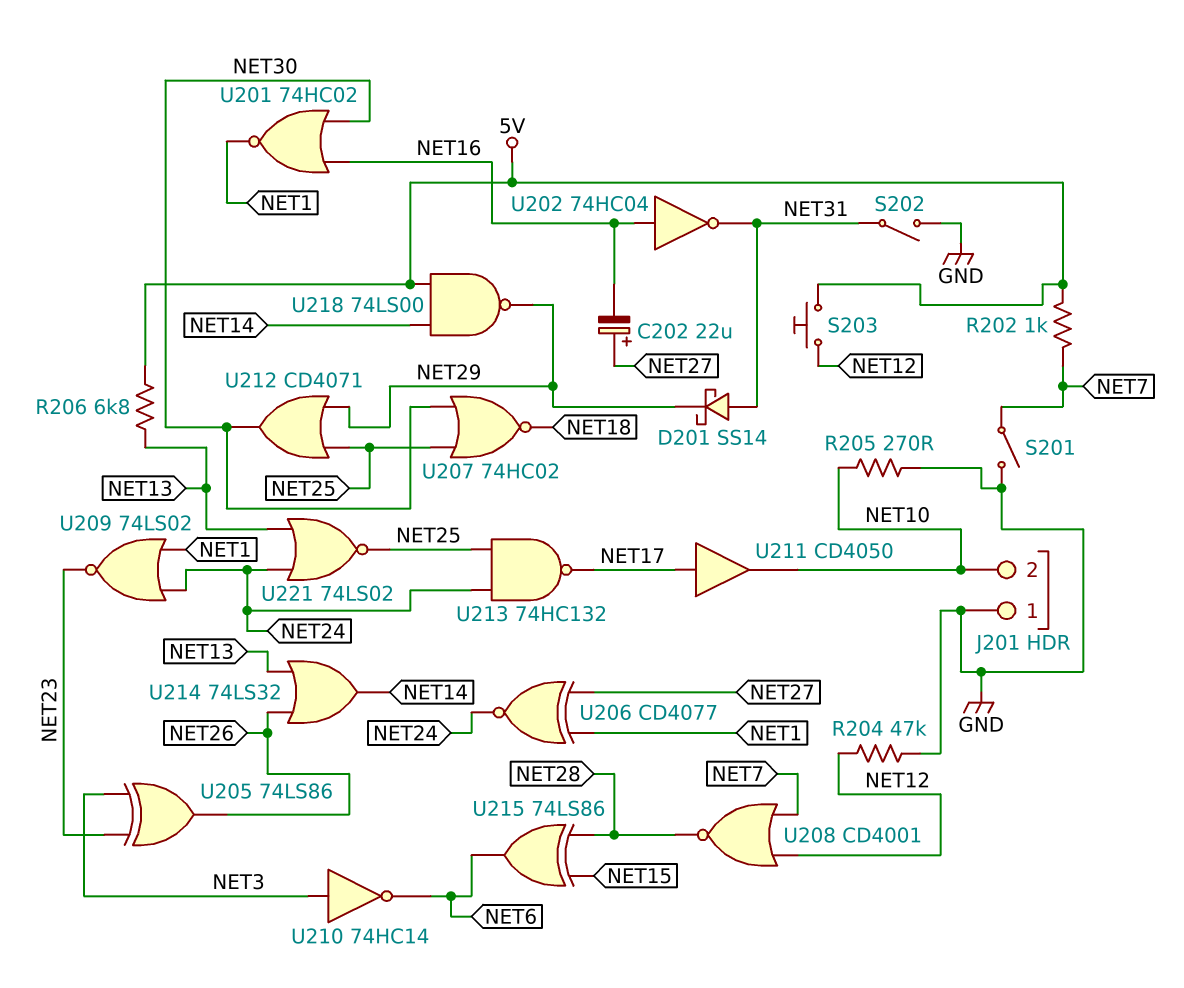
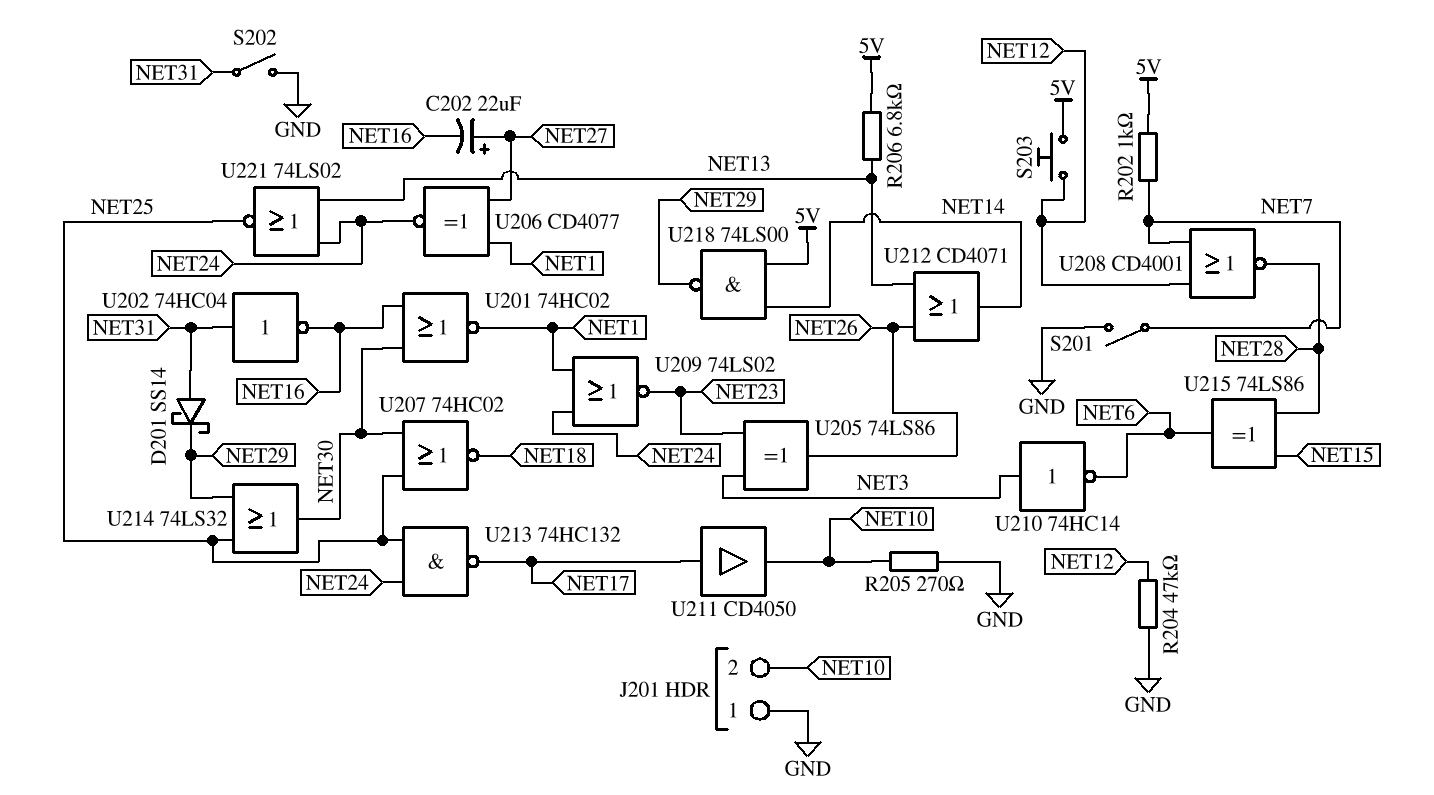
U202: NOT 74HC04 (in NET16, out NET31) -> NOT 74HC04 (in NET31, out NET16)
U212: OR CD4071 (in NET25, in NET29, out NET30) -> OR CD4071 (in NET13, in NET26, out NET14)
U214: OR 74LS32 (in NET13, in NET26, out NET14) -> OR 74LS32 (in NET25, in NET29, out NET30)

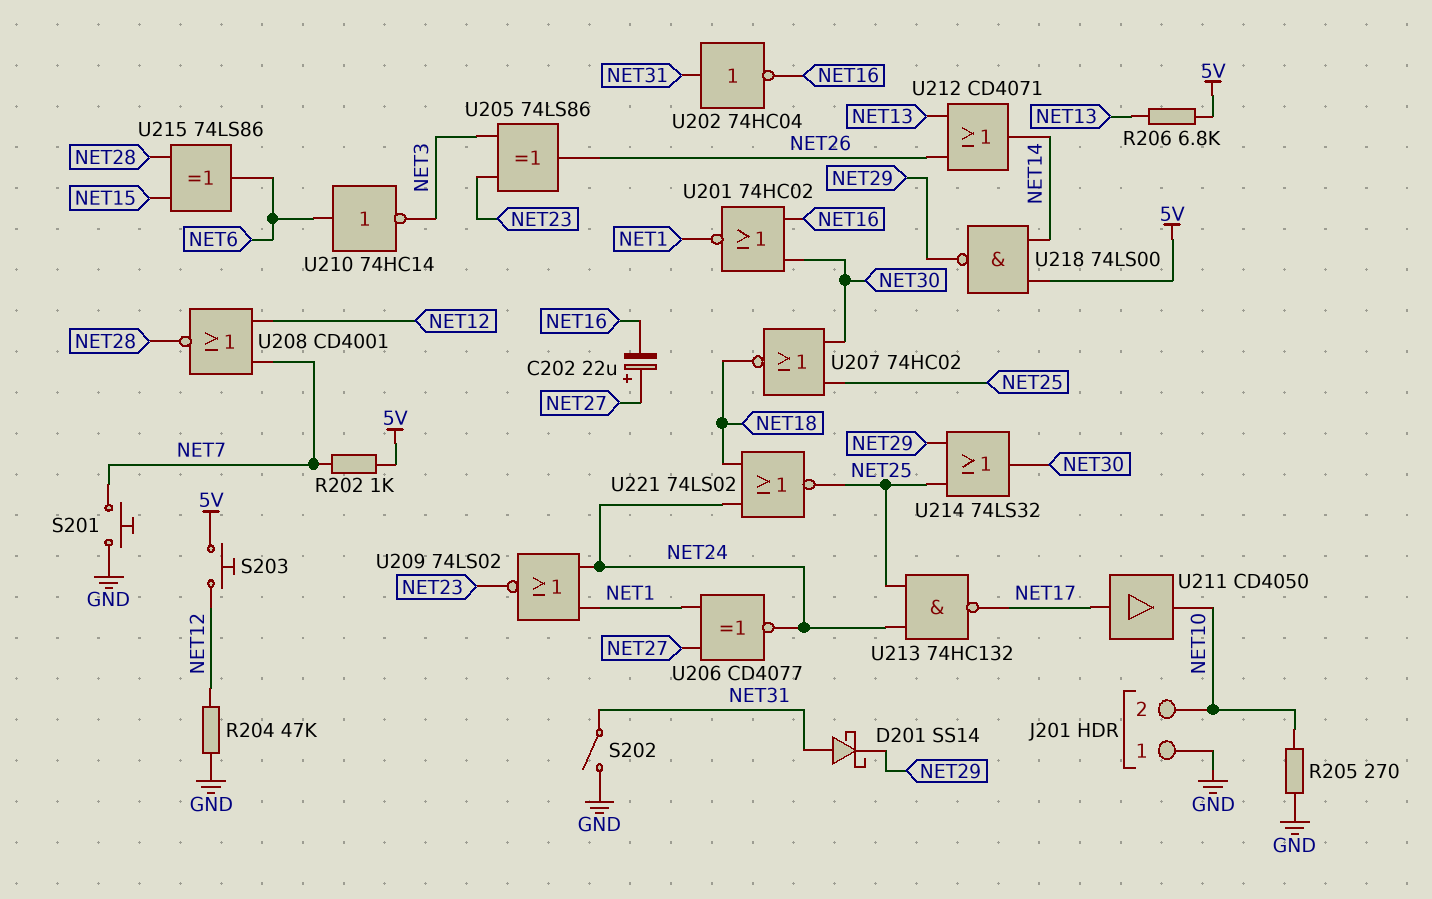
S201: switch (GND, NET7) -> button (GND, NET7)
U210: NOT 74HC14 (in NET3, out NET6) -> NOT 74HC14 (in NET6, out NET3)
U221: NOR 74LS02 (in NET13, in NET24, out NET25) -> NOR 74LS02 (in NET18, in NET24, out NET25)

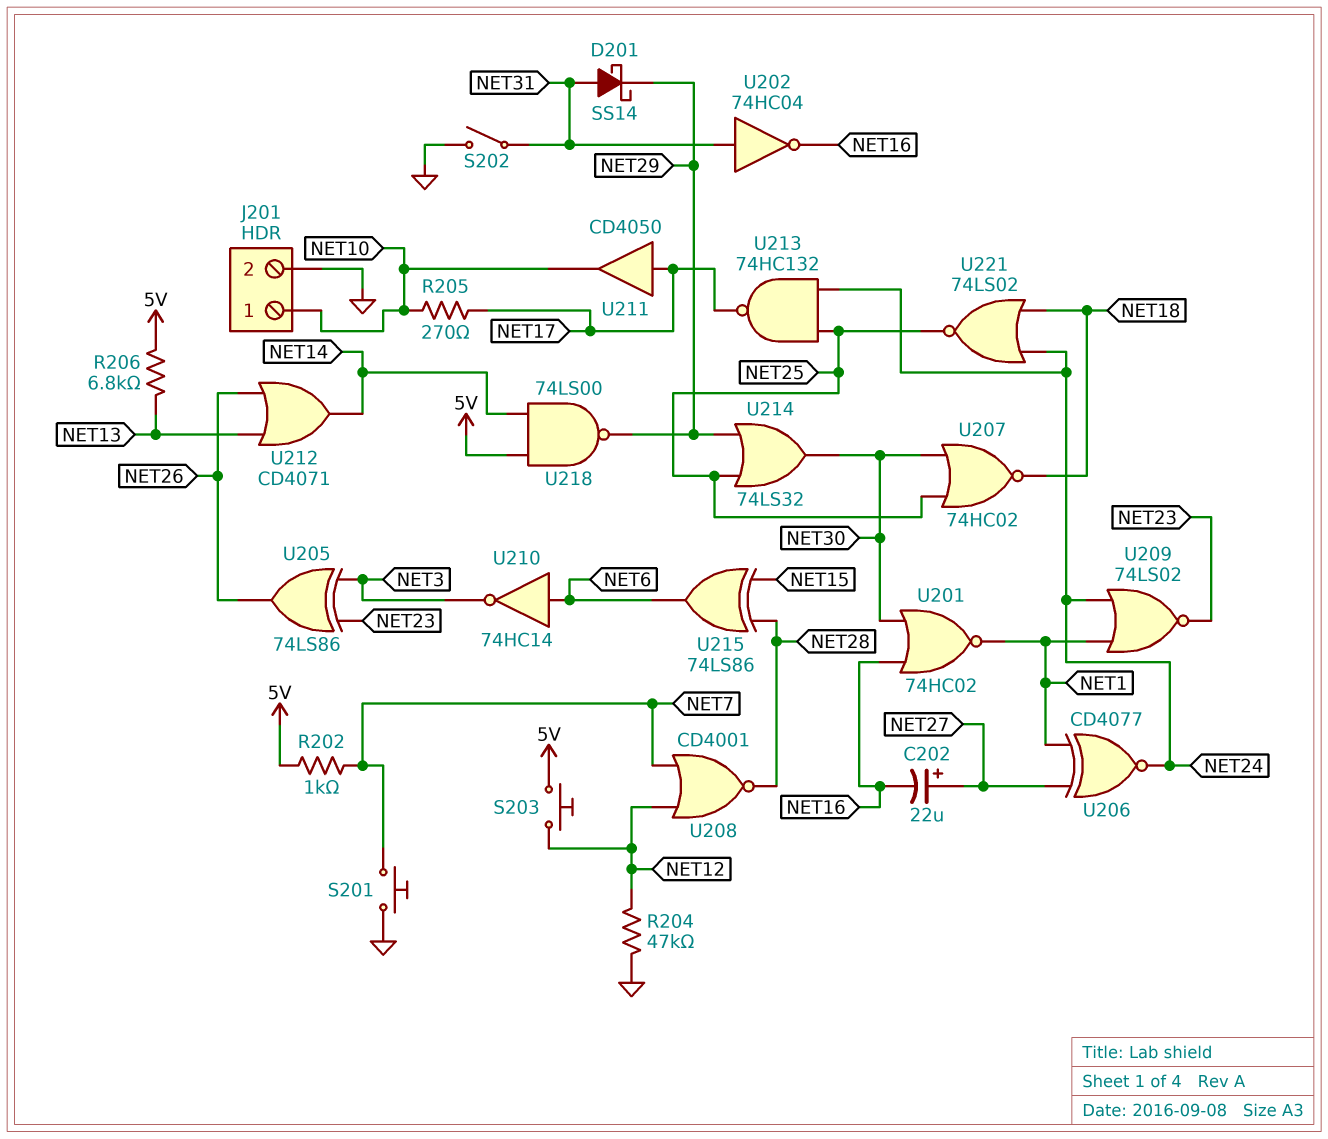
J201 pin 1: GND -> NET10
J201 pin 2: NET10 -> GND
R205: 270 (GND, NET10) -> 270 (NET10, NET17)

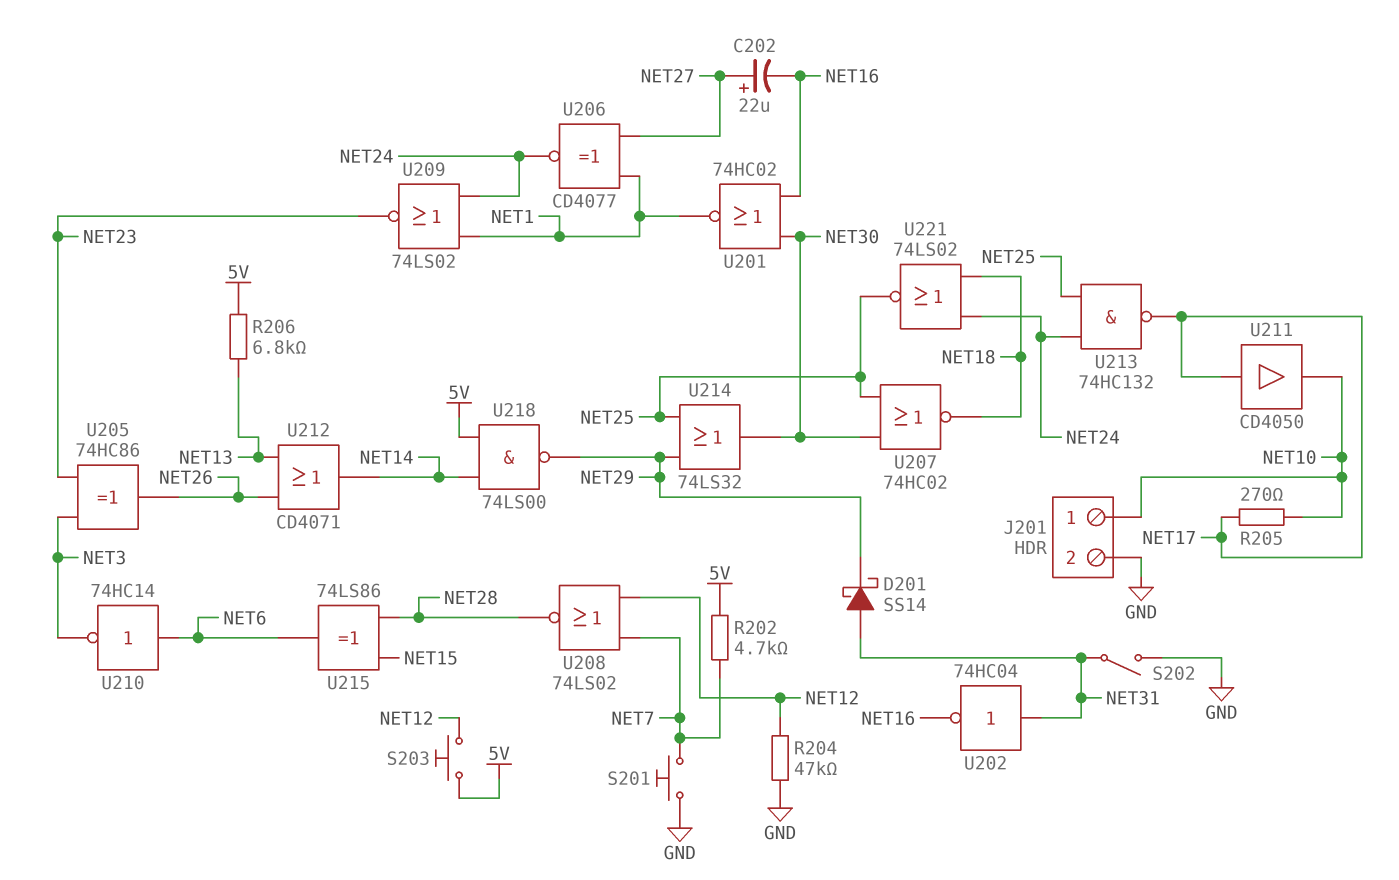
R202: 1k (5V, NET7) -> 4.7k (5V, NET7)
U205: XOR 74LS86 (in NET3, in NET23, out NET26) -> XOR 74HC86 (in NET3, in NET23, out NET26)
U208: NOR CD4001 (in NET7, in NET12, out NET28) -> NOR 74LS02 (in NET7, in NET12, out NET28)

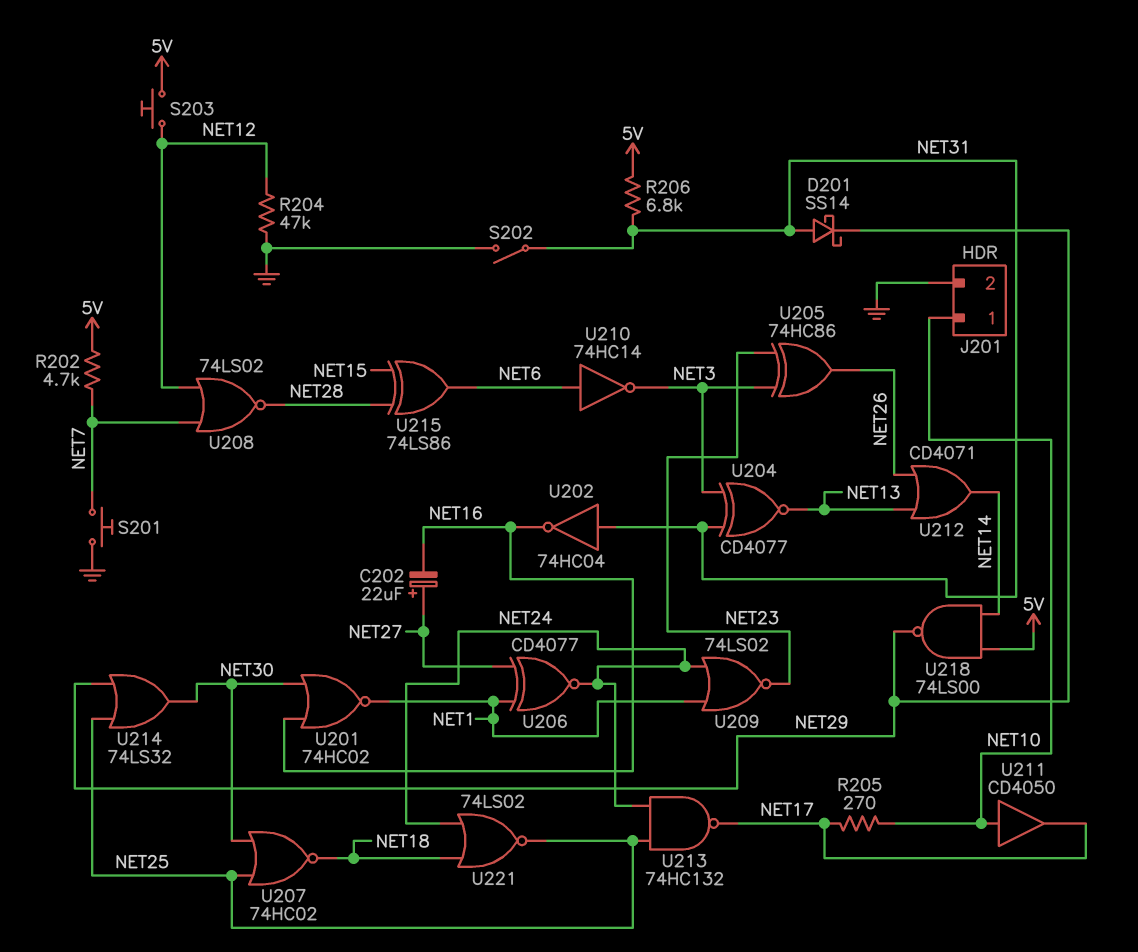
R206: 6.8k (5V, NET13) -> 6.8k (5V, NET31)
U204: none -> XNOR CD4077 (in NET3, in NET31, out NET13)
U211: buffer CD4050 (in NET17, out NET10) -> buffer CD4050 (in NET10, out NET17)

